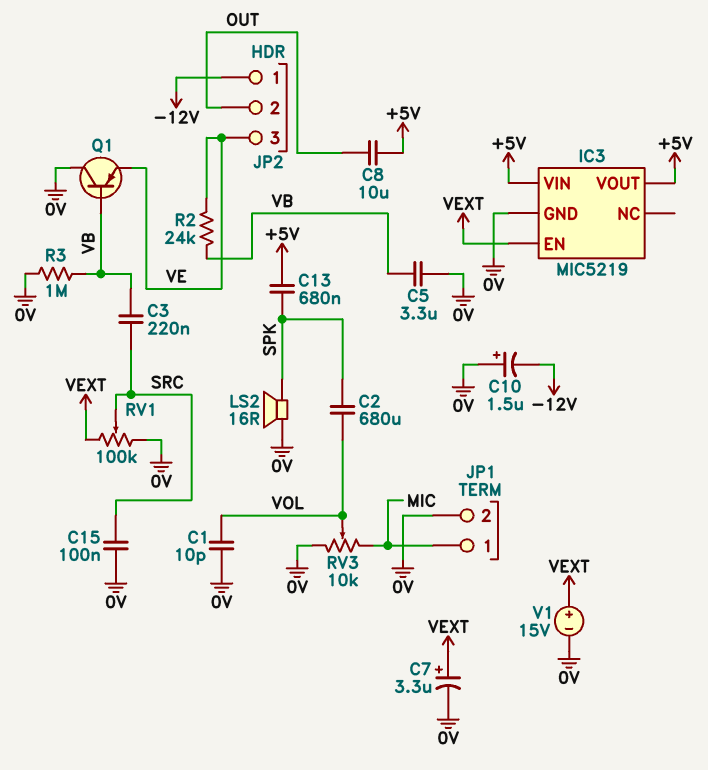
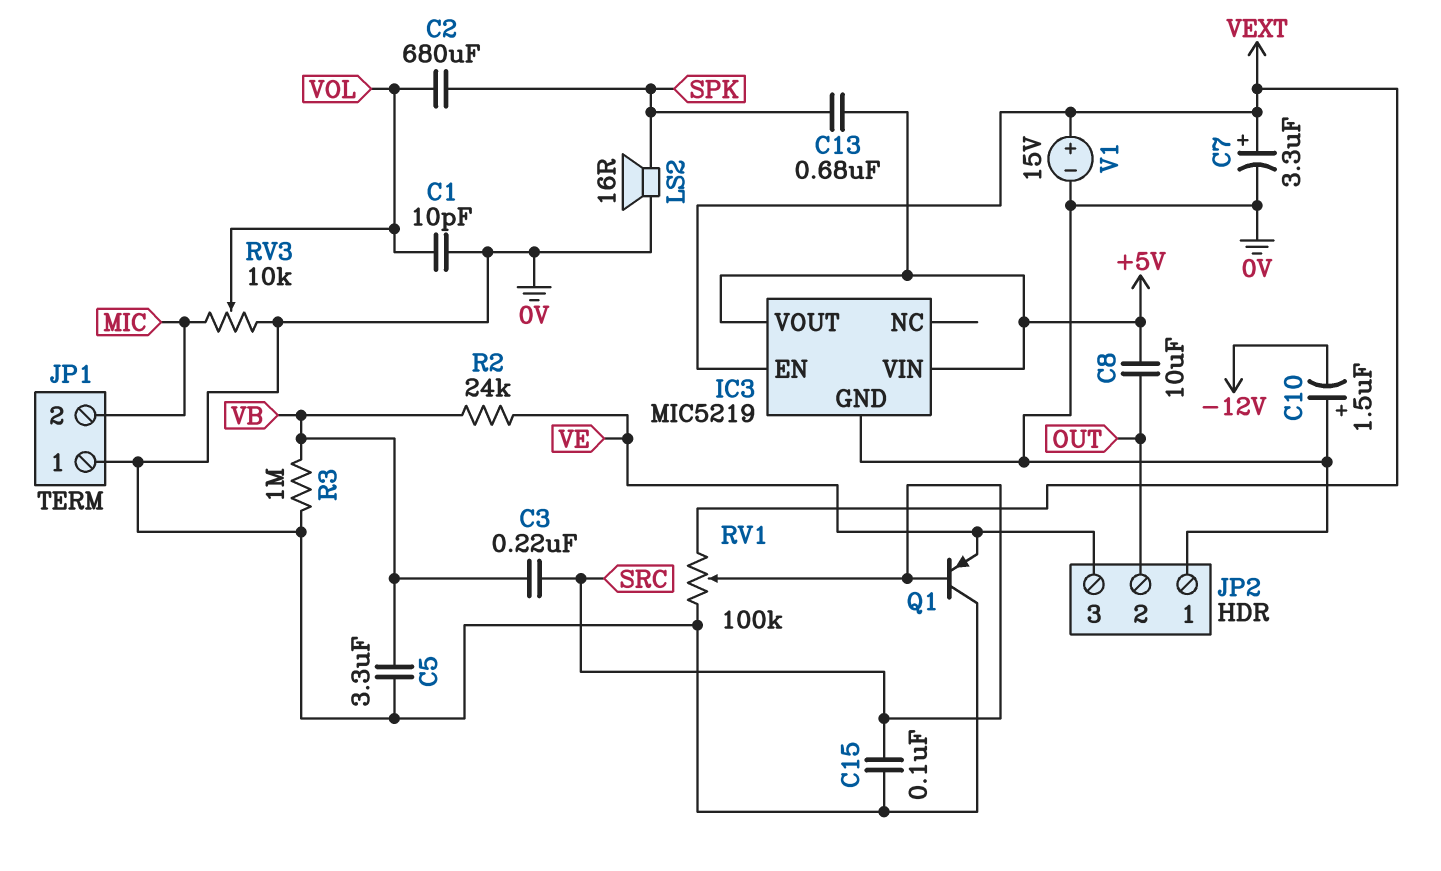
JP1 pin 1: MIC -> 0V
JP1 pin 2: 0V -> MIC
JP2 pin 1: -12V -> 0V
Q1: PNP (B VB, C 0V, E VE) -> PNP (B SRC, C 0V, E VE)

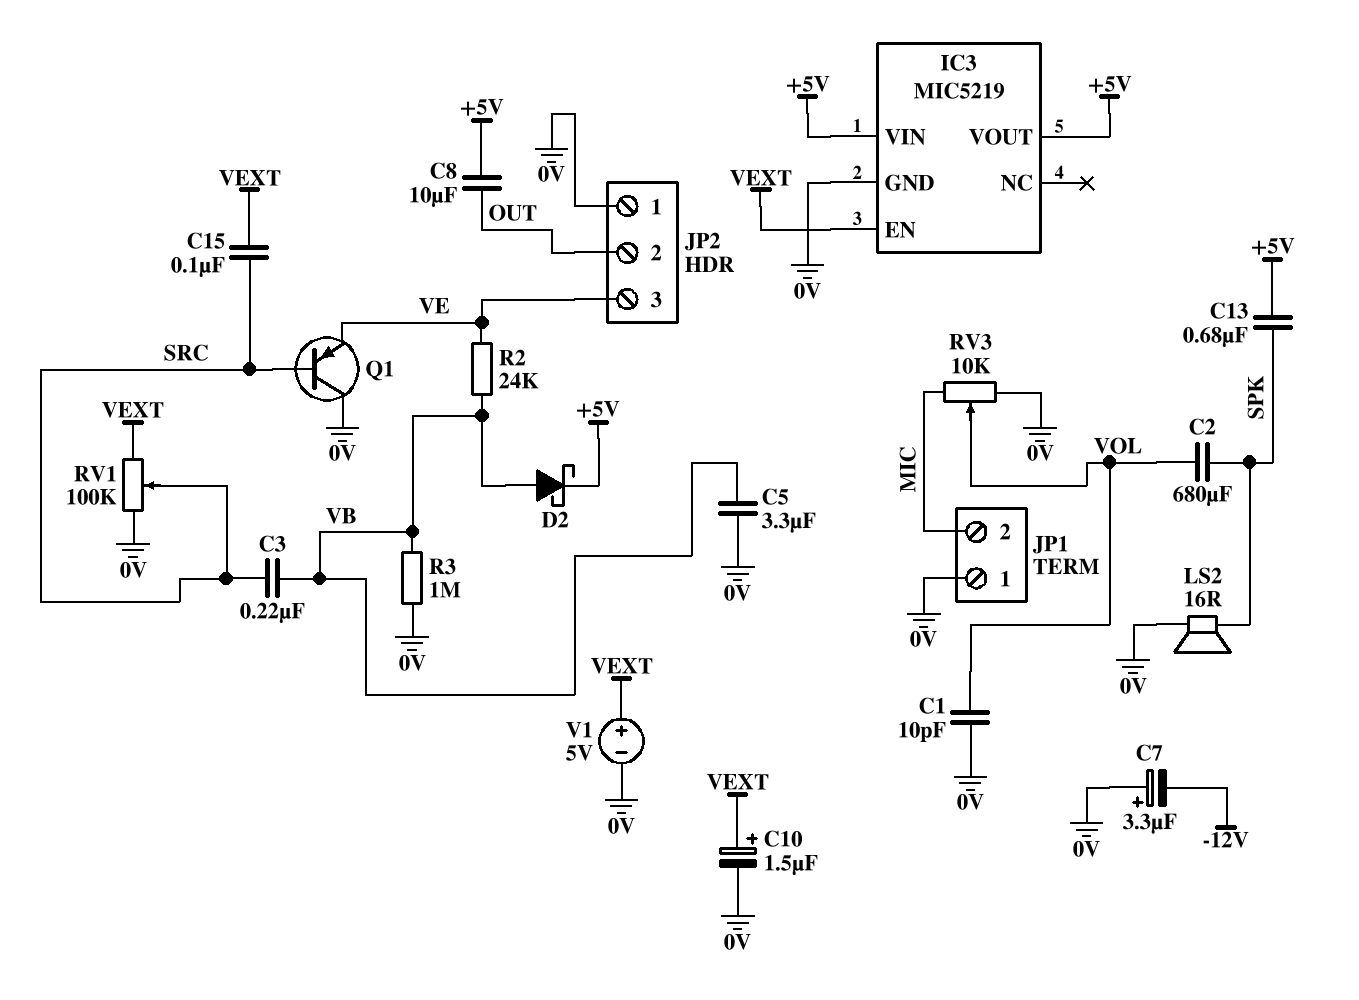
C7: 3.3uF (plus VEXT, minus 0V) -> 3.3uF (plus 0V, minus -12V)
C10: 1.5uF (plus 0V, minus -12V) -> 1.5uF (plus VEXT, minus 0V)
C15: 100nF (0V, SRC) -> 100nF (SRC, VEXT)
D2: none -> schottky (A VB, K +5V)
V1: 15V (plus VEXT, minus 0V) -> 5V (plus VEXT, minus 0V)

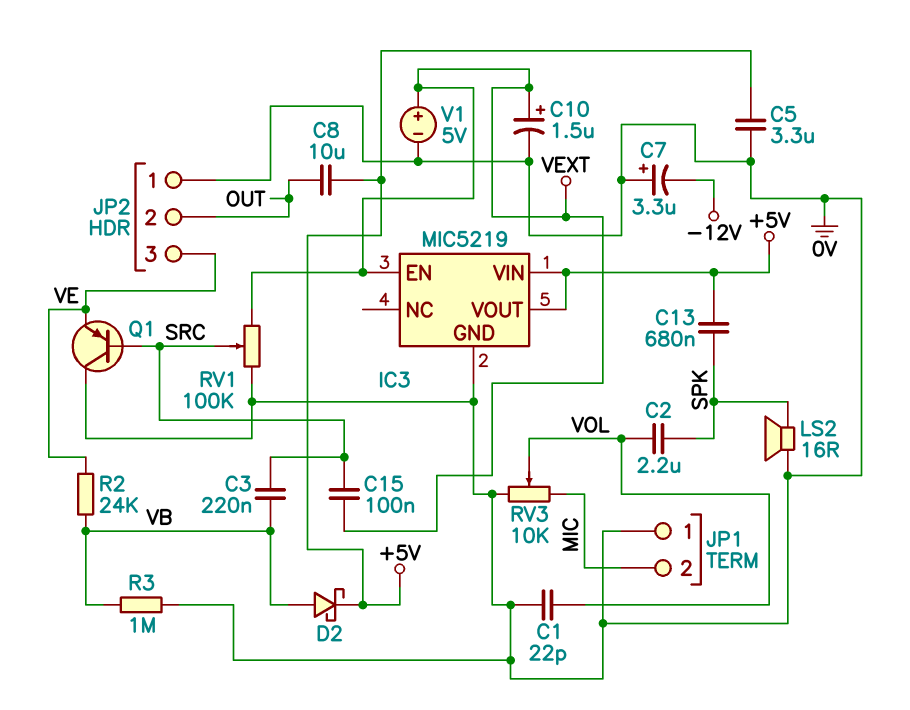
C1: 10pF (0V, VOL) -> 22pF (0V, VOL)
C2: 680uF (SPK, VOL) -> 2.2uF (SPK, VOL)
C5: 3.3uF (0V, VB) -> 3.3uF (+5V, 0V)

